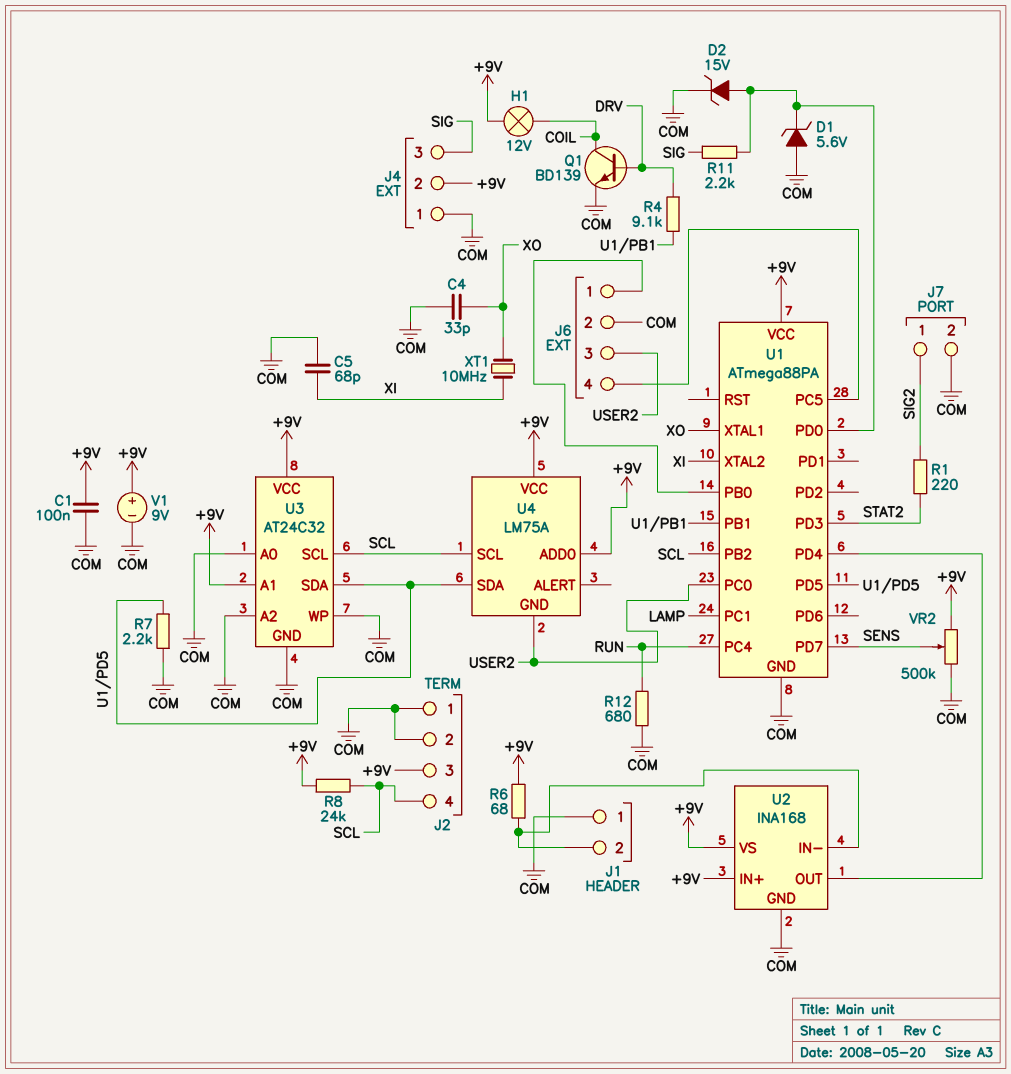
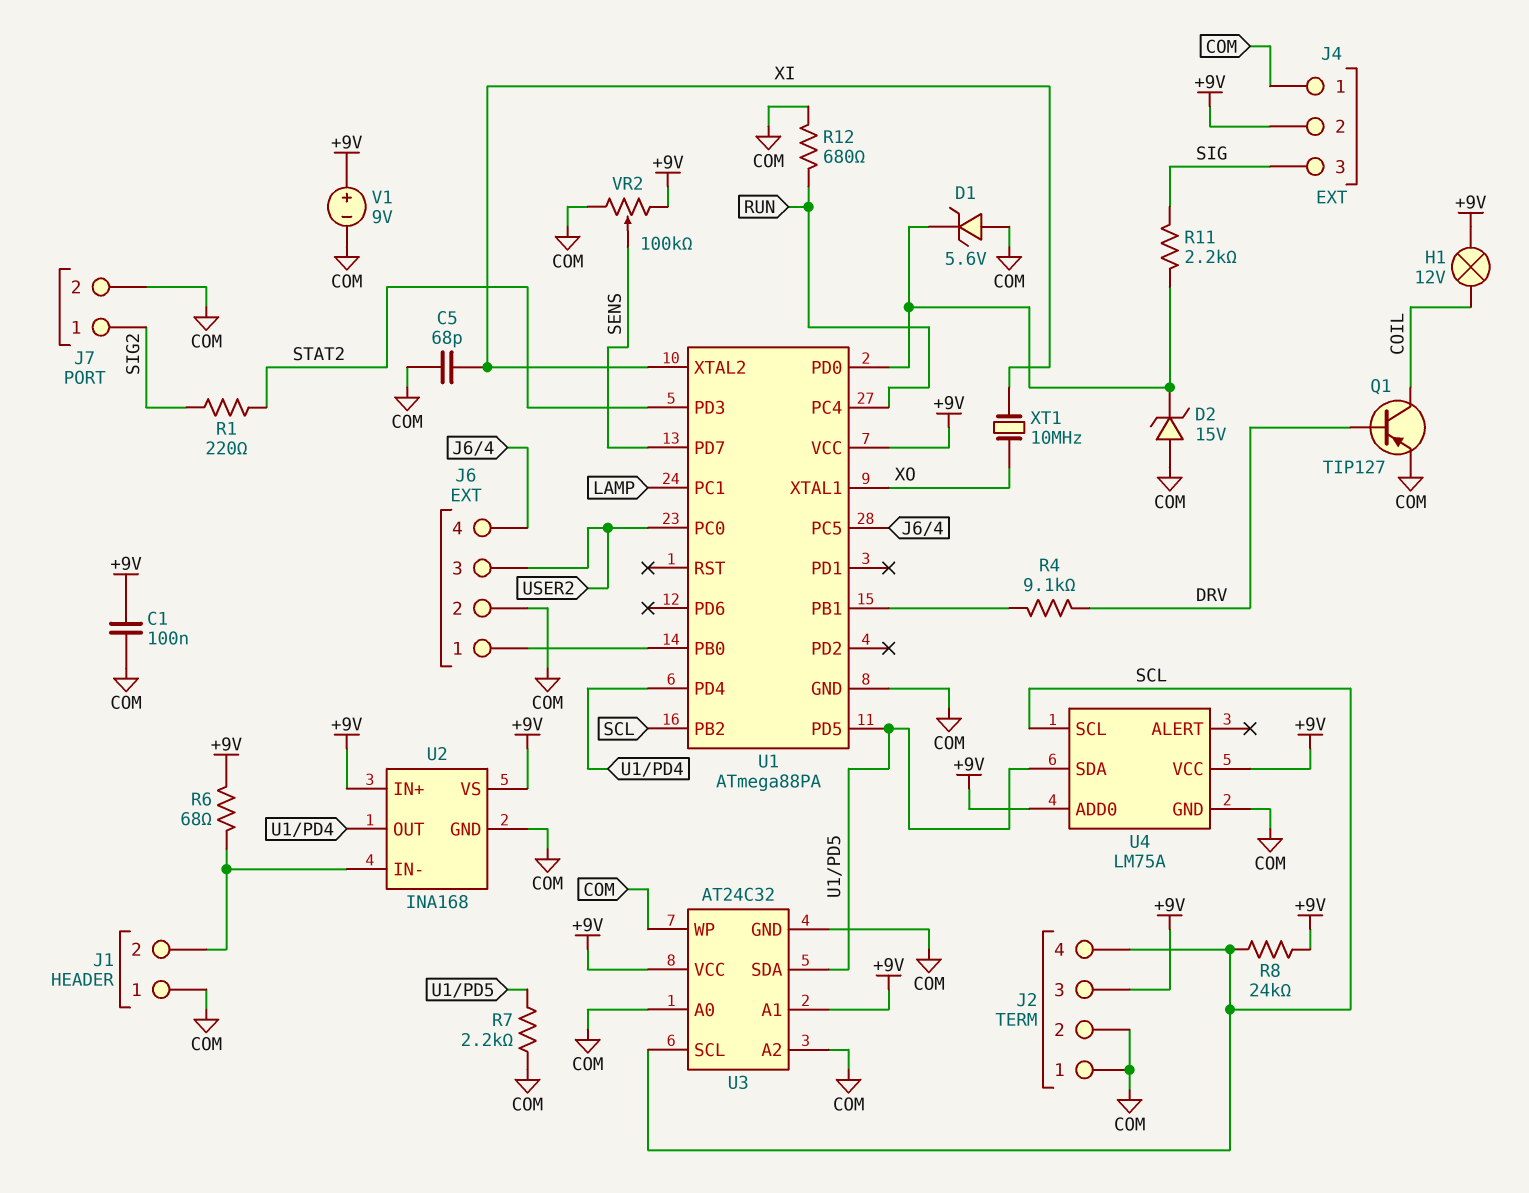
C4: 33pF (COM, XO) -> none
D2: zener 15V (A U1/PD0, K COM) -> zener 15V (A COM, K U1/PD0)
Q1: NPN BD139 (B DRV, C COIL, E COM) -> PNP TIP127 (B DRV, C COIL, E COM)
U4 pin GND: USER2 -> COM
VR2: 500k (+9V, COM, wiper SENS) -> 100k (+9V, COM, wiper SENS)

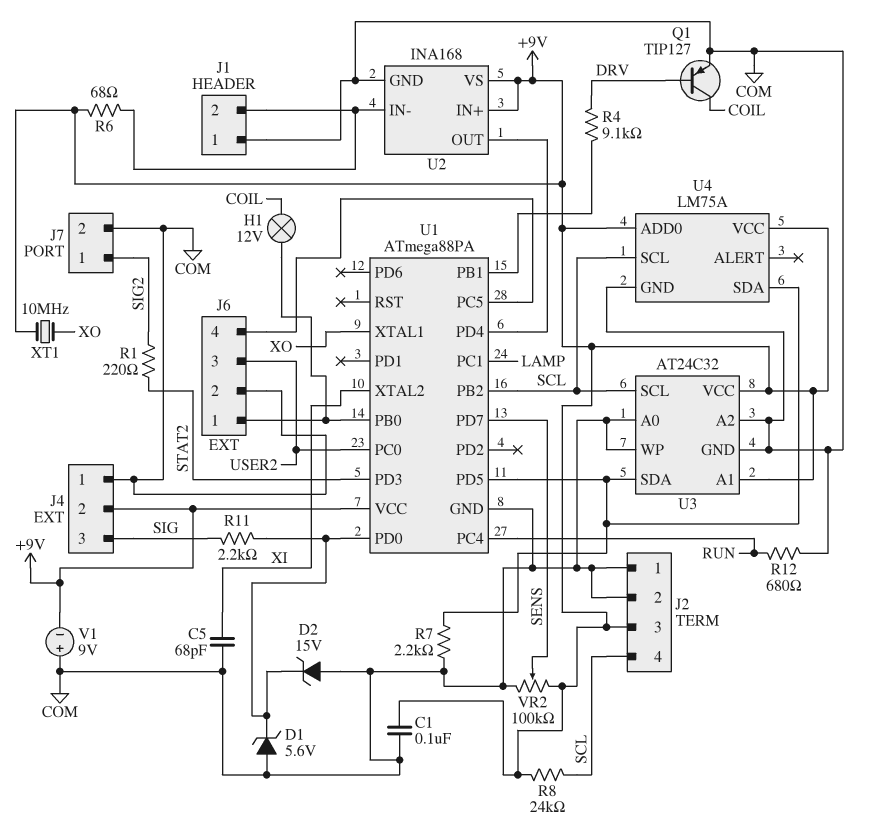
H1: lamp 12V (+9V, COIL) -> lamp 12V (COIL, J6/1)
V1: 9V (plus +9V, minus COM) -> 9V (plus COM, minus +9V)
XT1: 10MHz (XI, XO) -> 10MHz (+9V, XO)

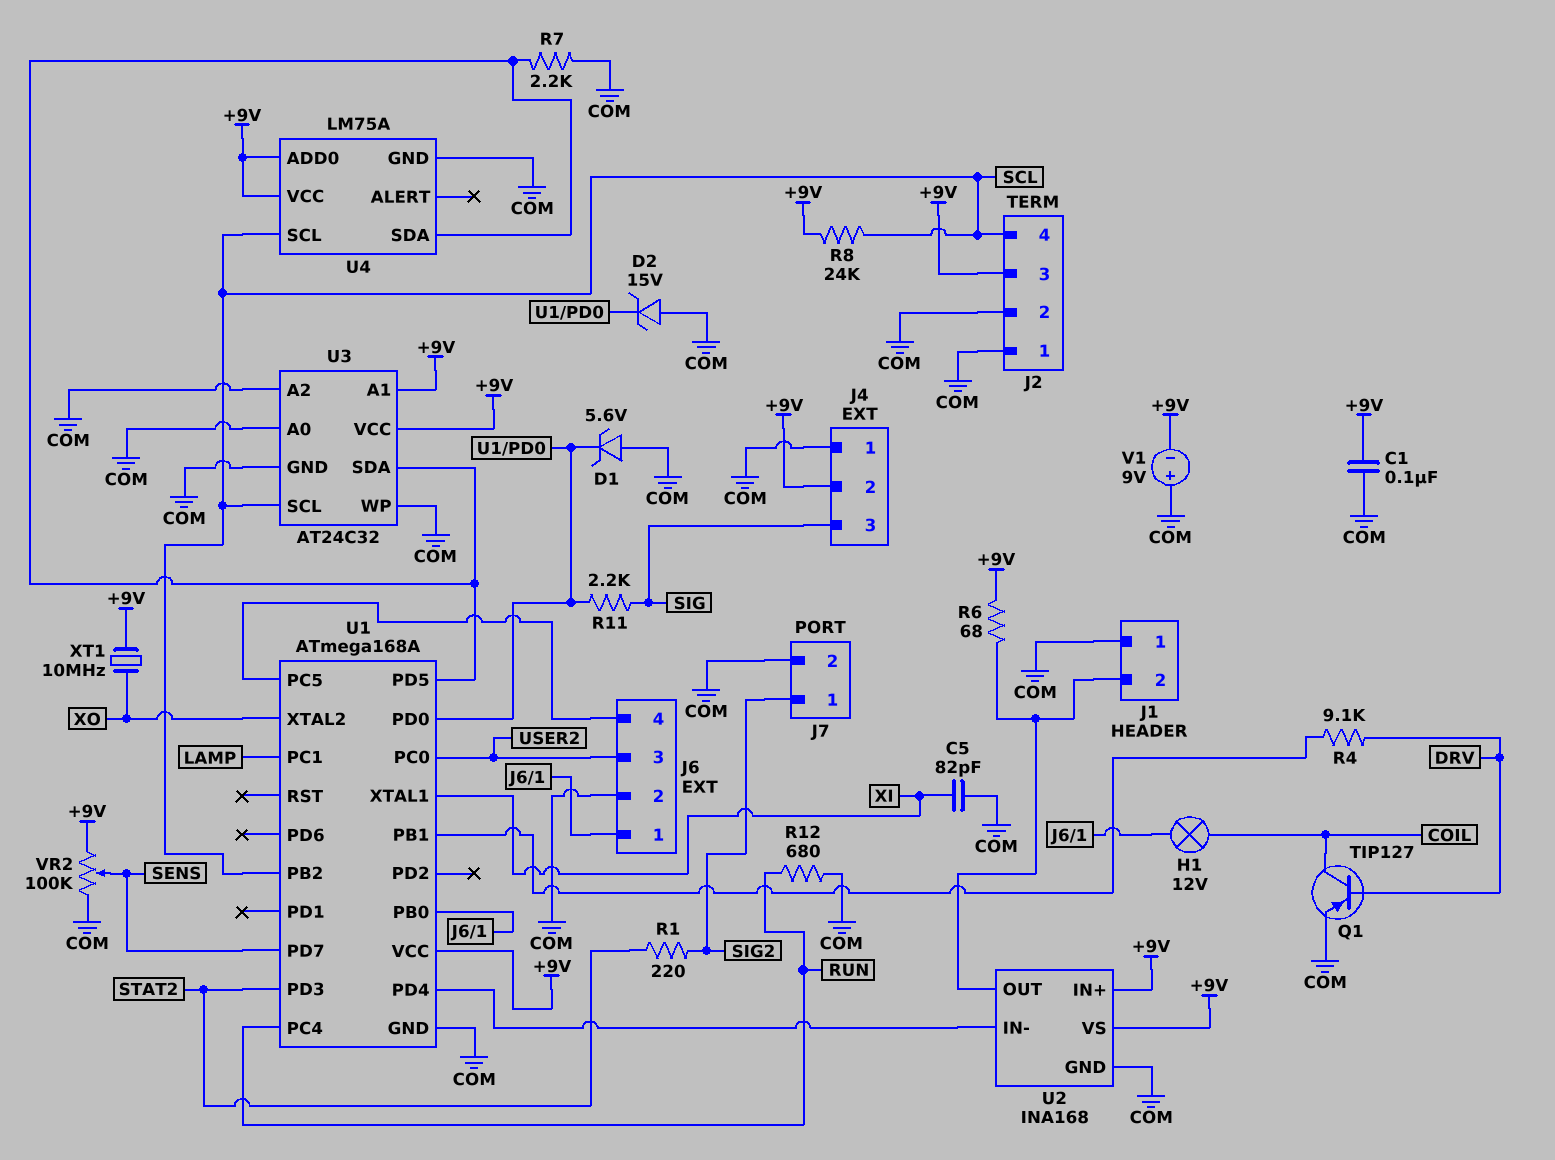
C5: 68pF (COM, XI) -> 82pF (COM, XI)
U1: ATmega88PA -> ATmega168A
U1 pin XTAL1: XO -> XI
U1 pin XTAL2: XI -> XO
U2 pin IN-: J1/2 -> U1/PD4
U2 pin OUT: U1/PD4 -> J1/2

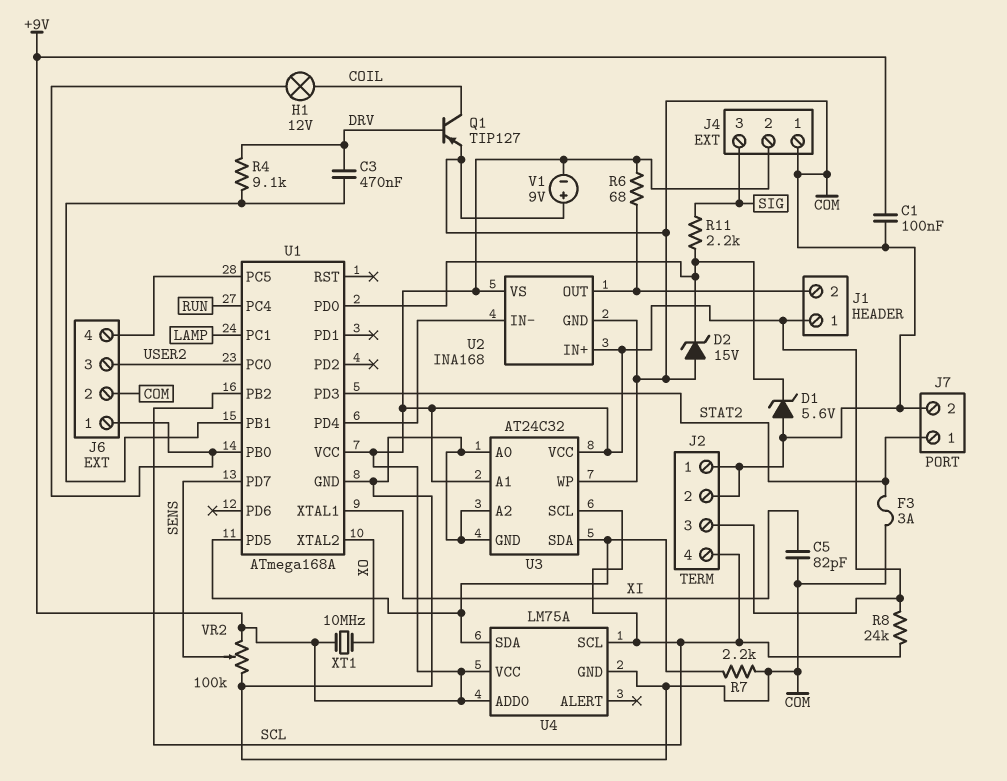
C3: none -> 470nF (DRV, U1/PB1)
F3: none -> 3A (COM, STAT2)
J1 pin 1: COM -> +9V
J7 pin 1: SIG2 -> STAT2
R1: 220 (SIG2, STAT2) -> none
R12: 680 (COM, RUN) -> none

